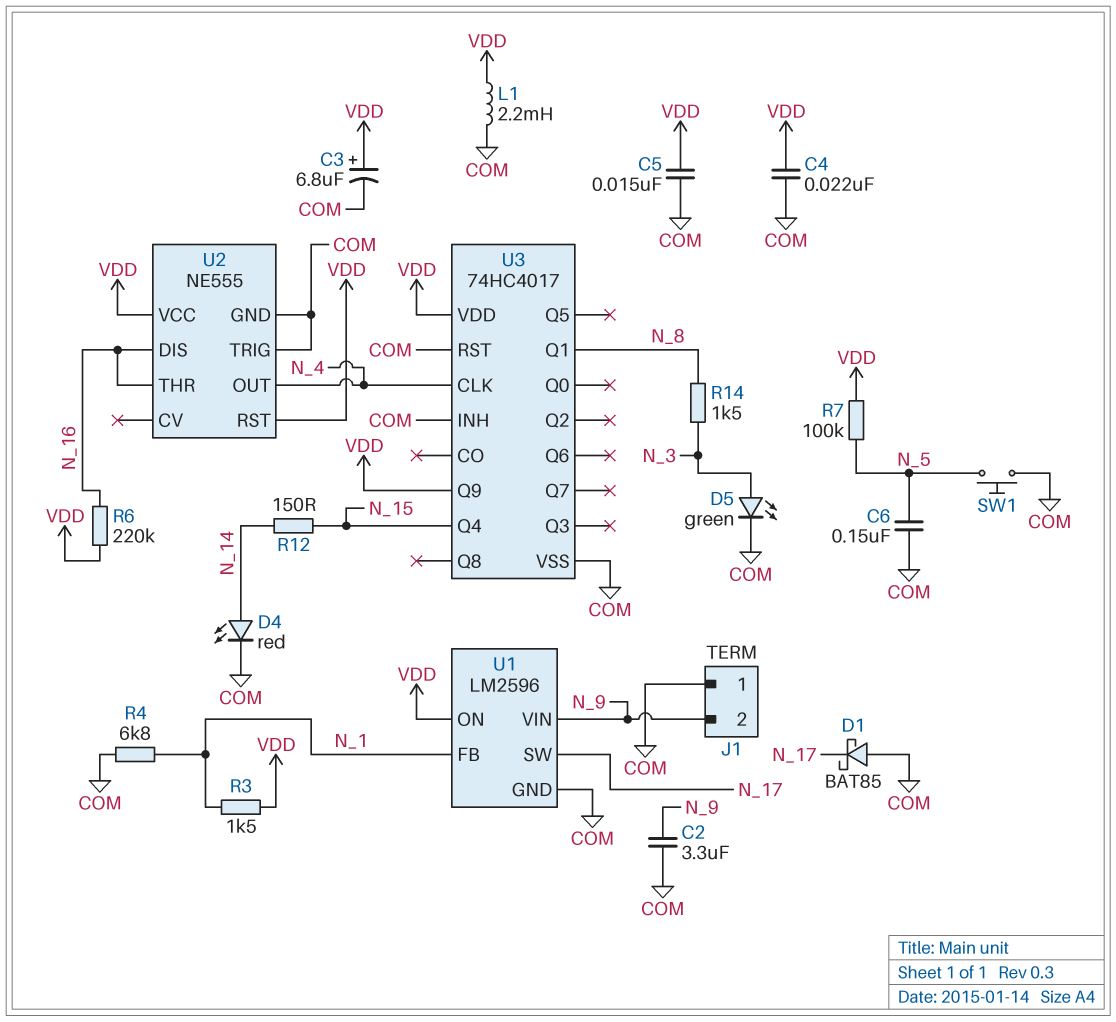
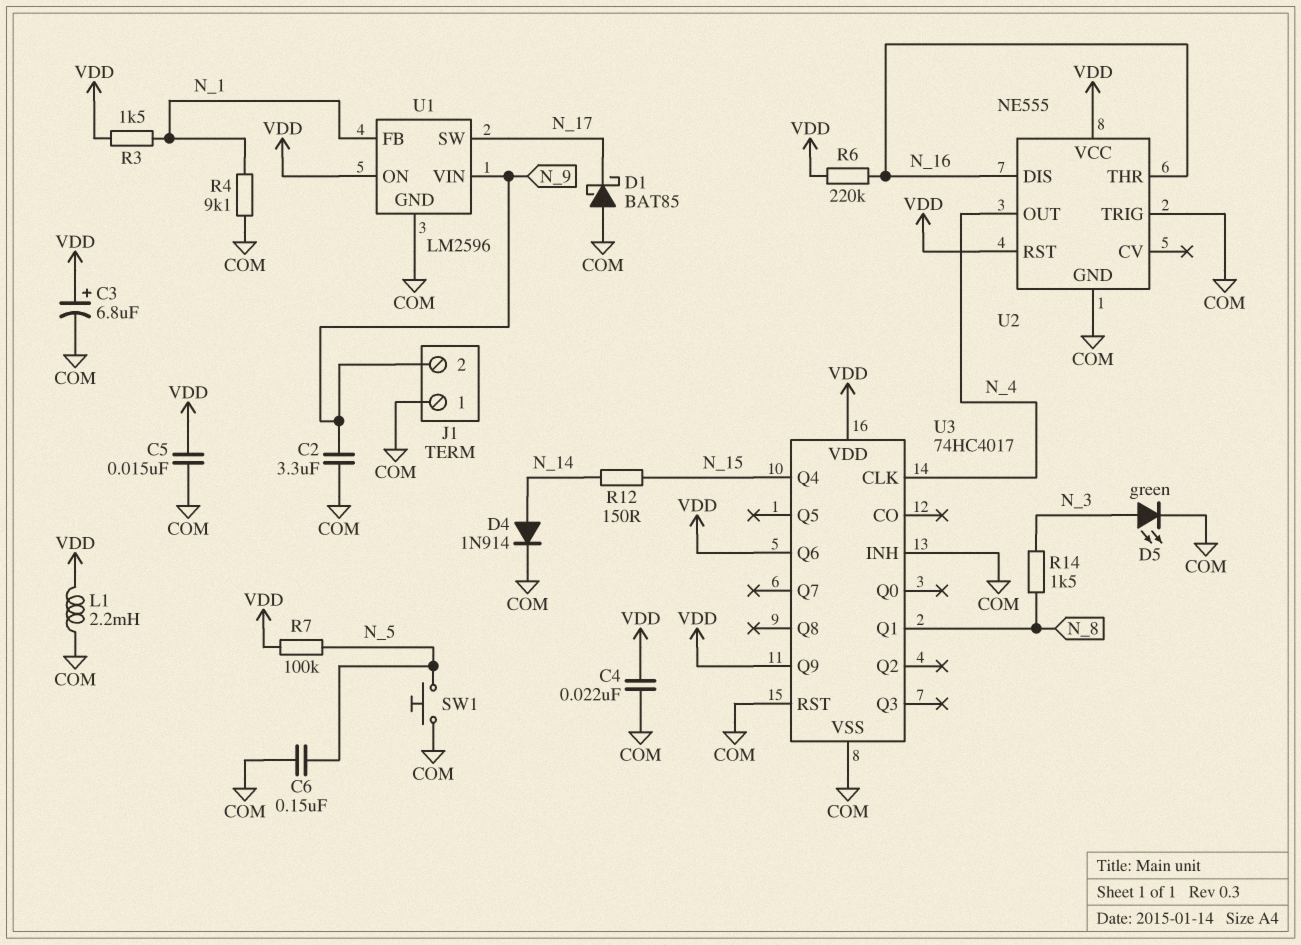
D4: LED red (A N_14, K COM) -> diode 1N914 (A N_14, K COM)
R4: 6.8k (COM, N_1) -> 9.1k (COM, N_1)
U3 pin Q6: none -> VDD

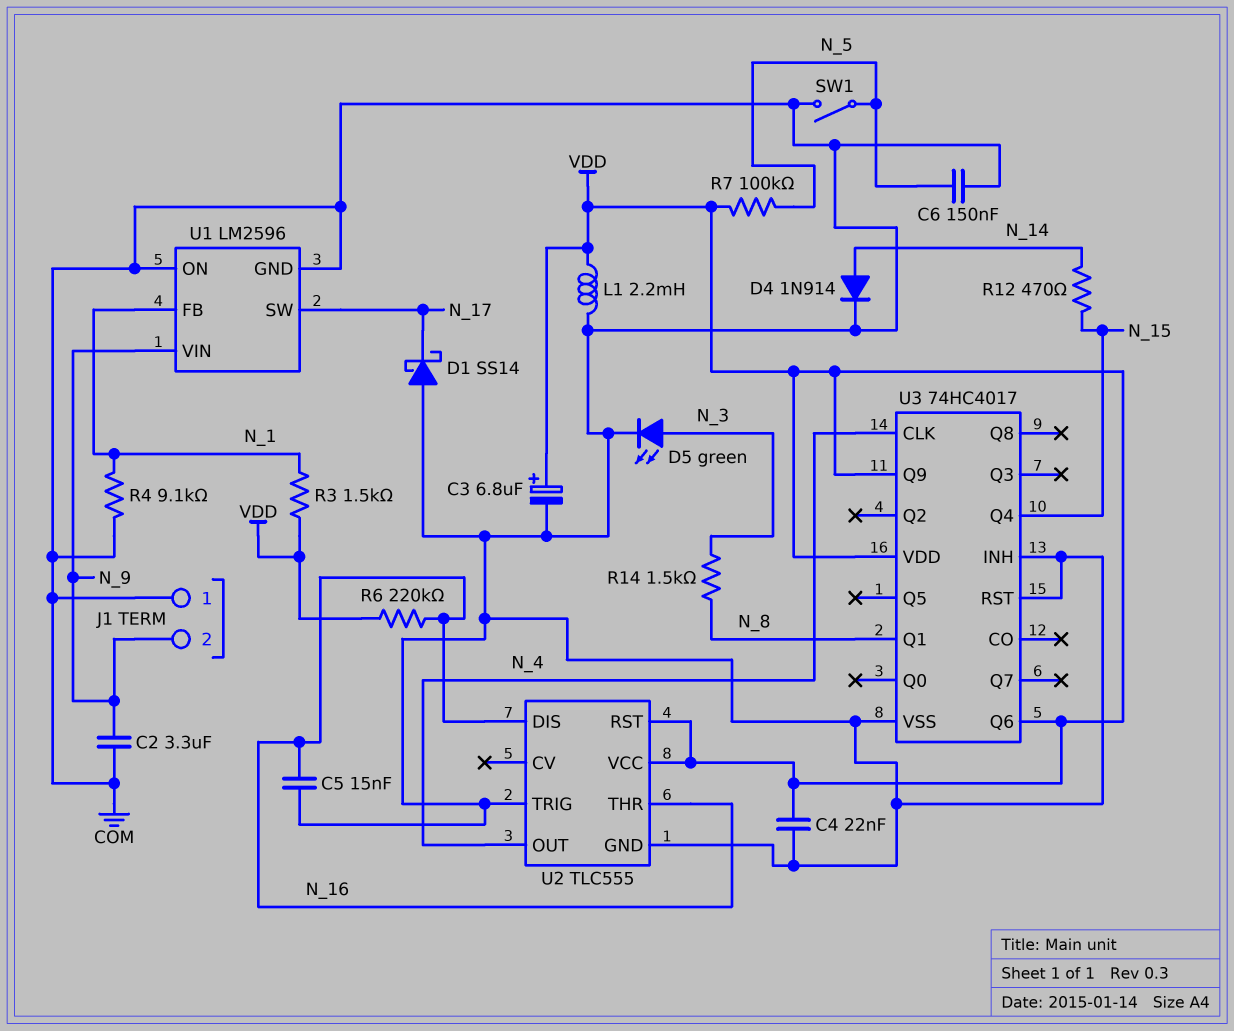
C5: 15nF (COM, VDD) -> 15nF (COM, N_16)
D1: schottky BAT85 (A COM, K N_17) -> schottky SS14 (A COM, K N_17)
R12: 150 (N_14, N_15) -> 470 (N_14, N_15)
SW1: button (COM, N_5) -> switch (COM, N_5)
U1 pin ON: VDD -> COM
U2: NE555 -> TLC555

